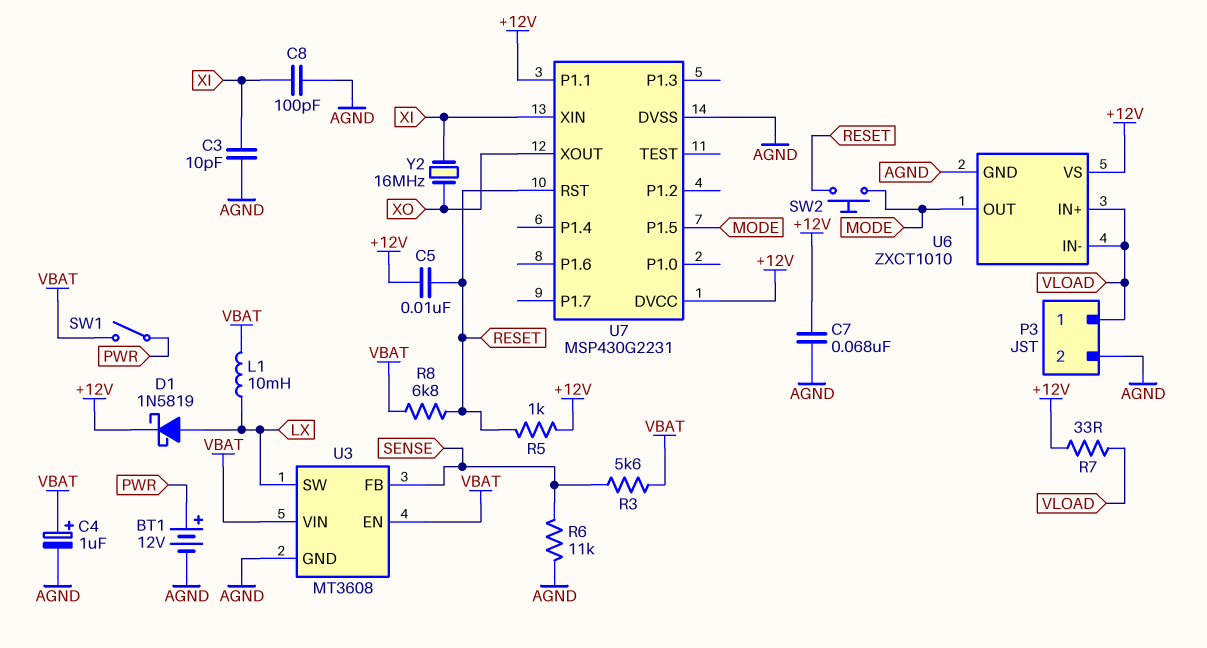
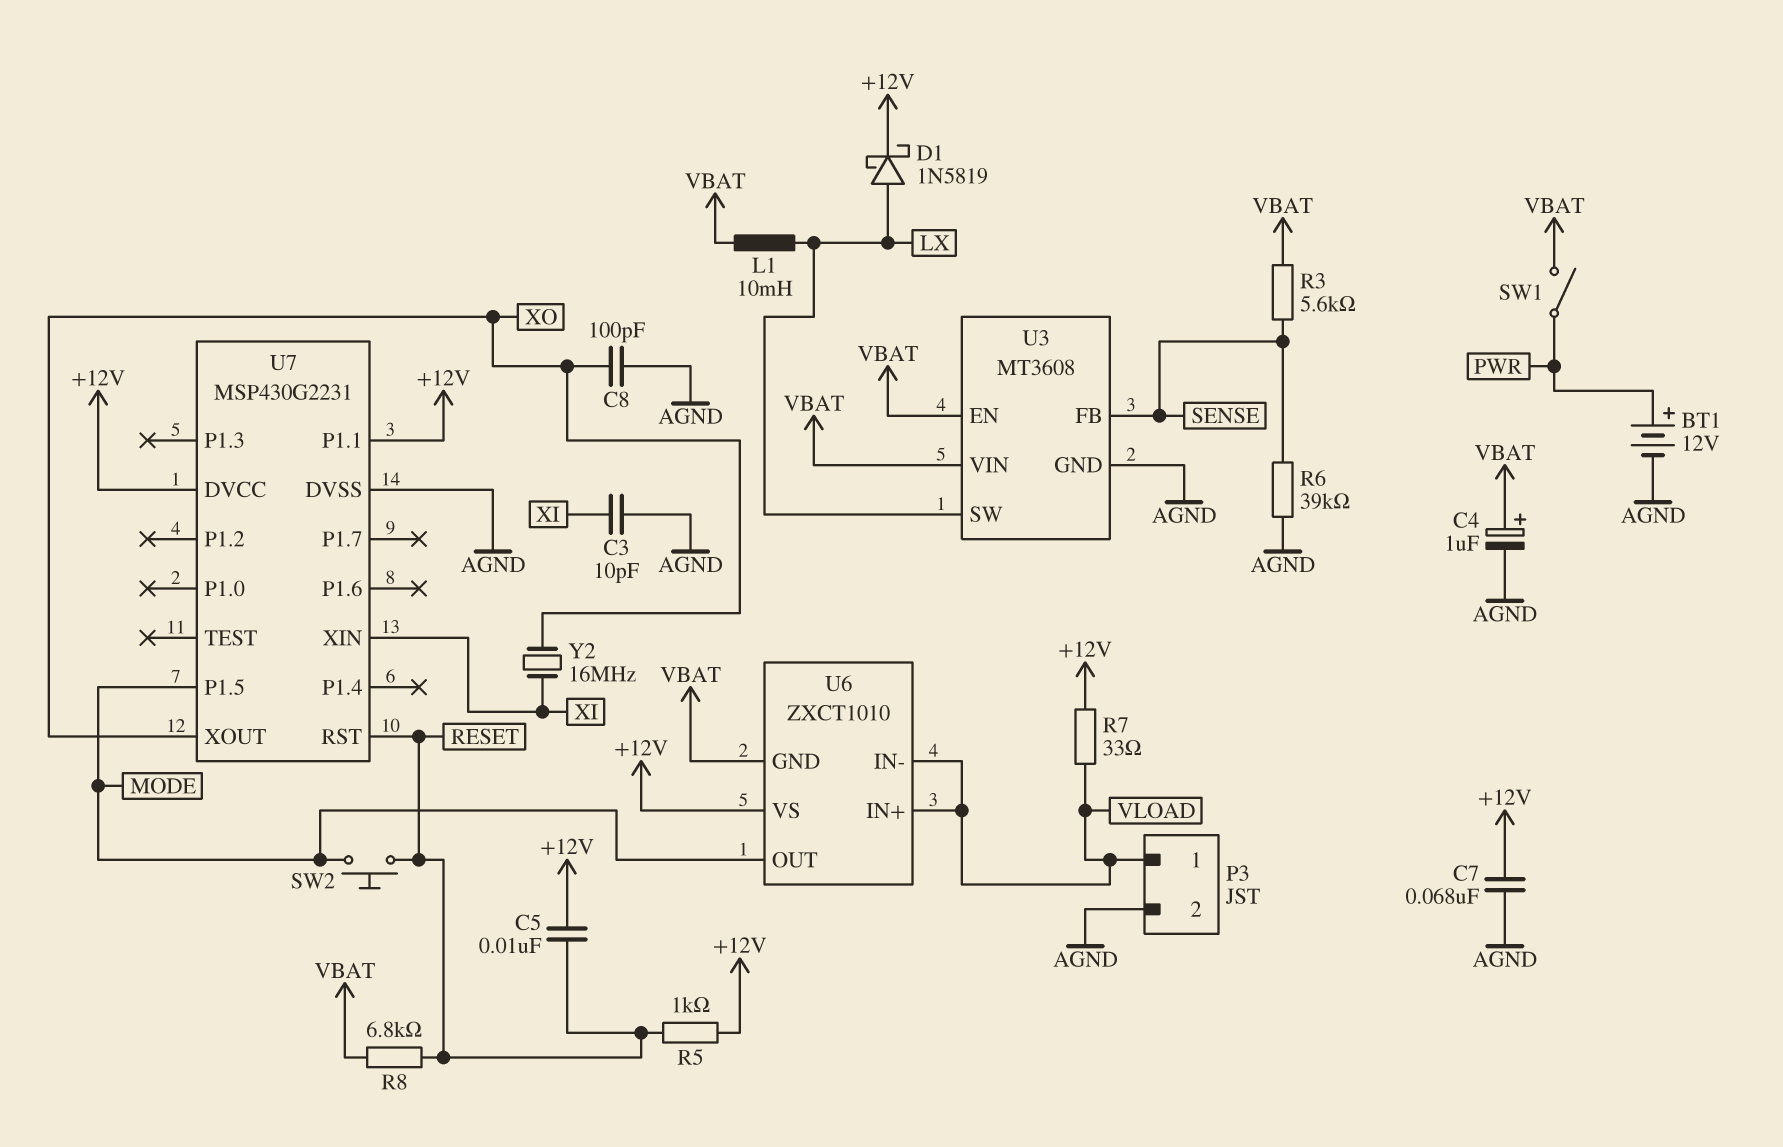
C8: 100pF (AGND, XI) -> 100pF (AGND, XO)
R6: 11k (AGND, SENSE) -> 39k (AGND, SENSE)
U6 pin GND: AGND -> VBAT

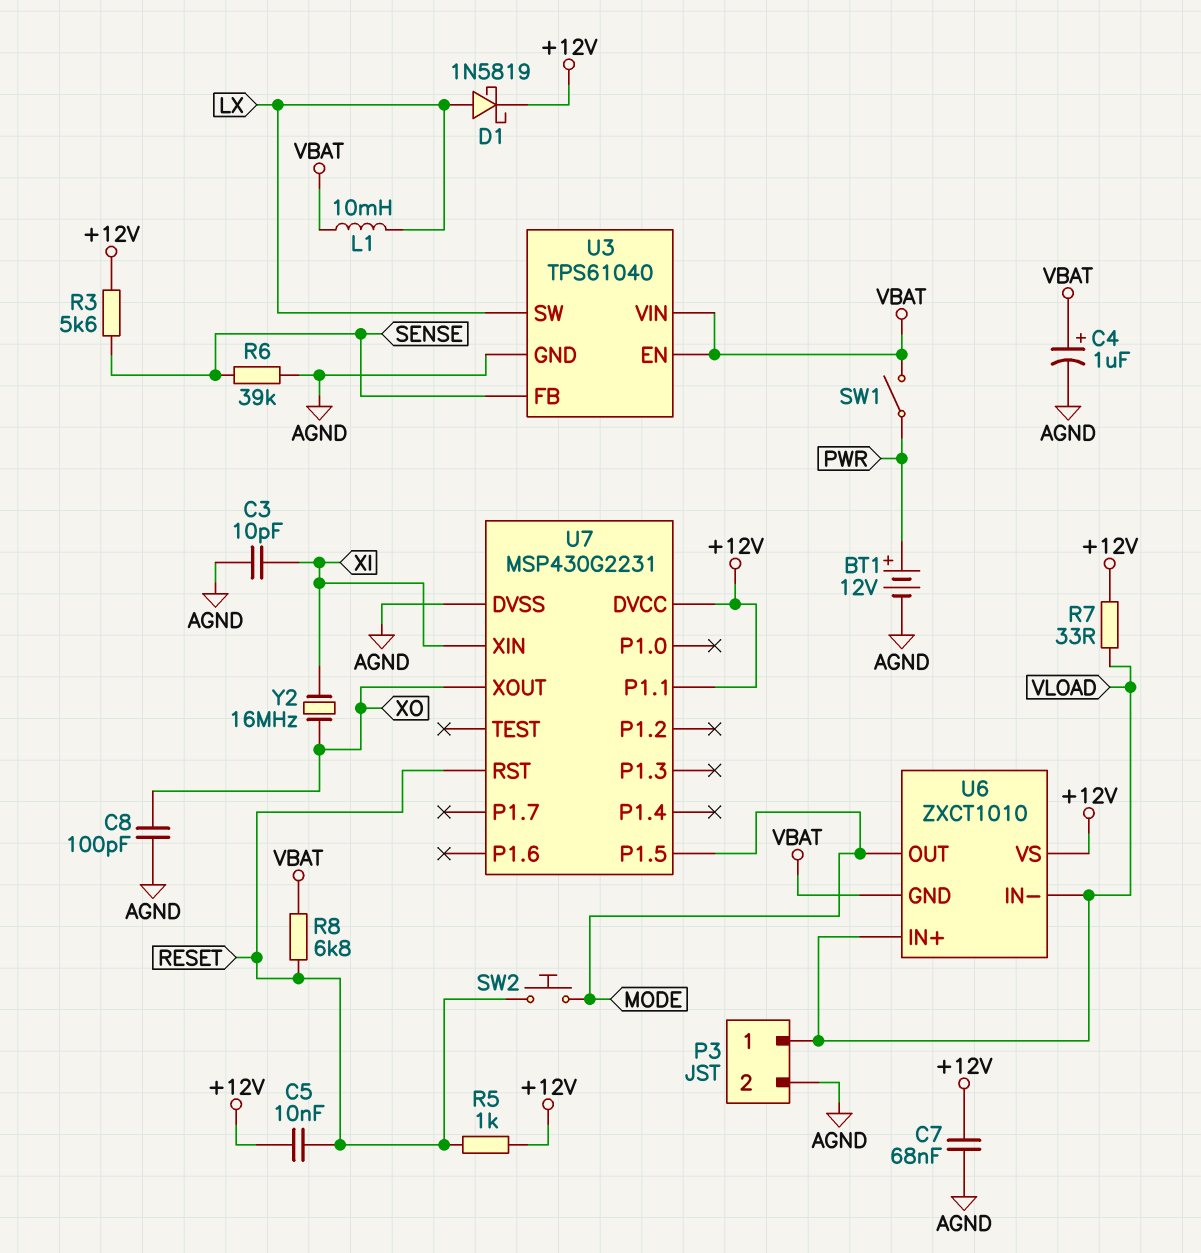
R3: 5.6k (SENSE, VBAT) -> 5.6k (+12V, SENSE)
U3: MT3608 -> TPS61040

